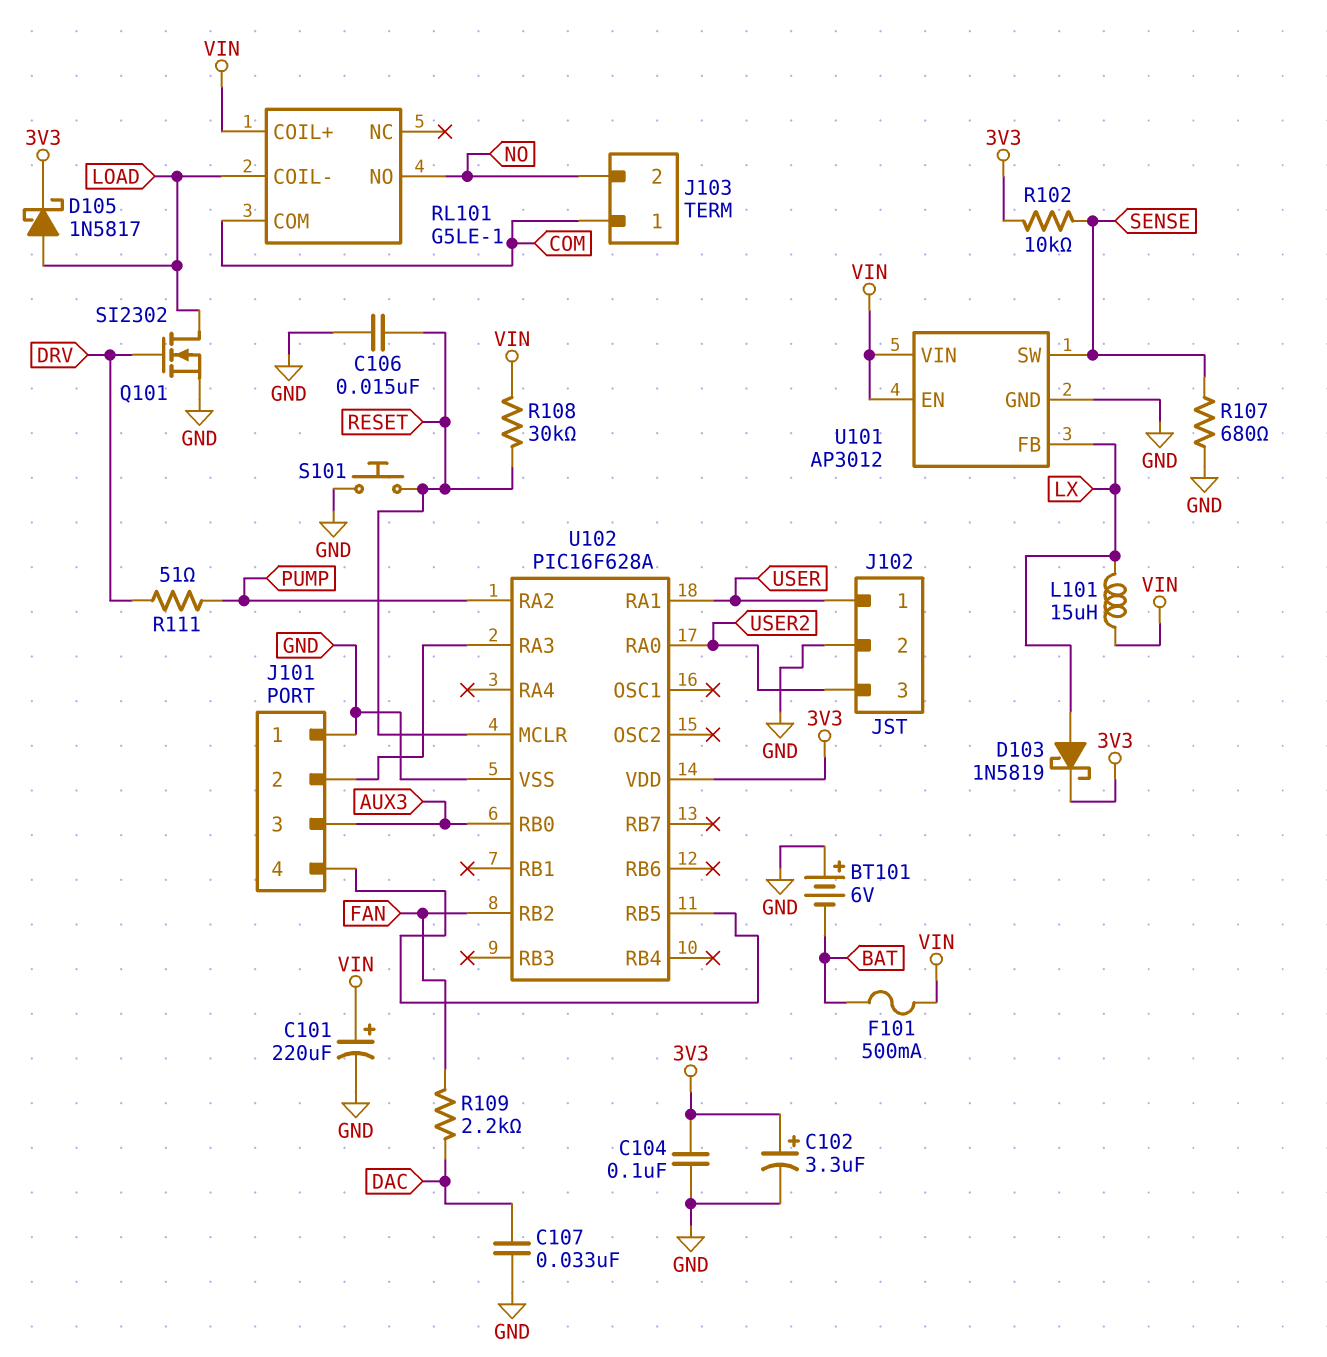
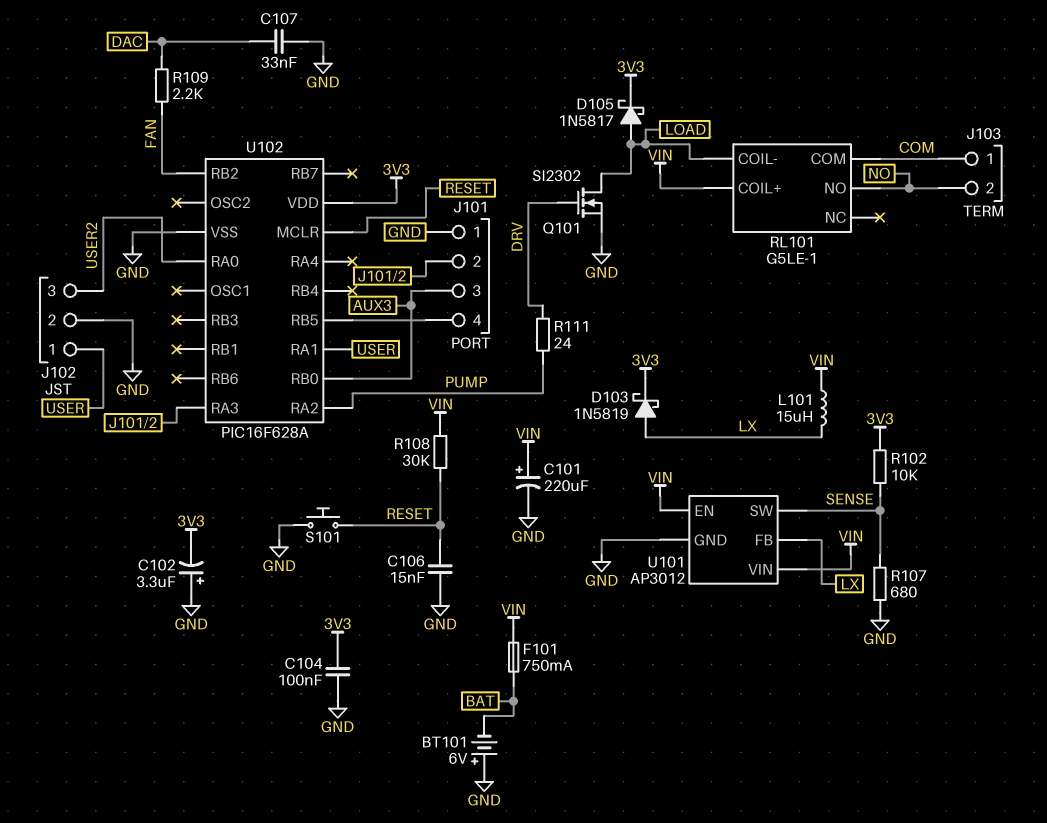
C102: 3.3uF (plus 3V3, minus GND) -> 3.3uF (plus GND, minus 3V3)
F101: 500mA (BAT, VIN) -> 750mA (BAT, VIN)
R111: 51 (DRV, PUMP) -> 24 (DRV, PUMP)

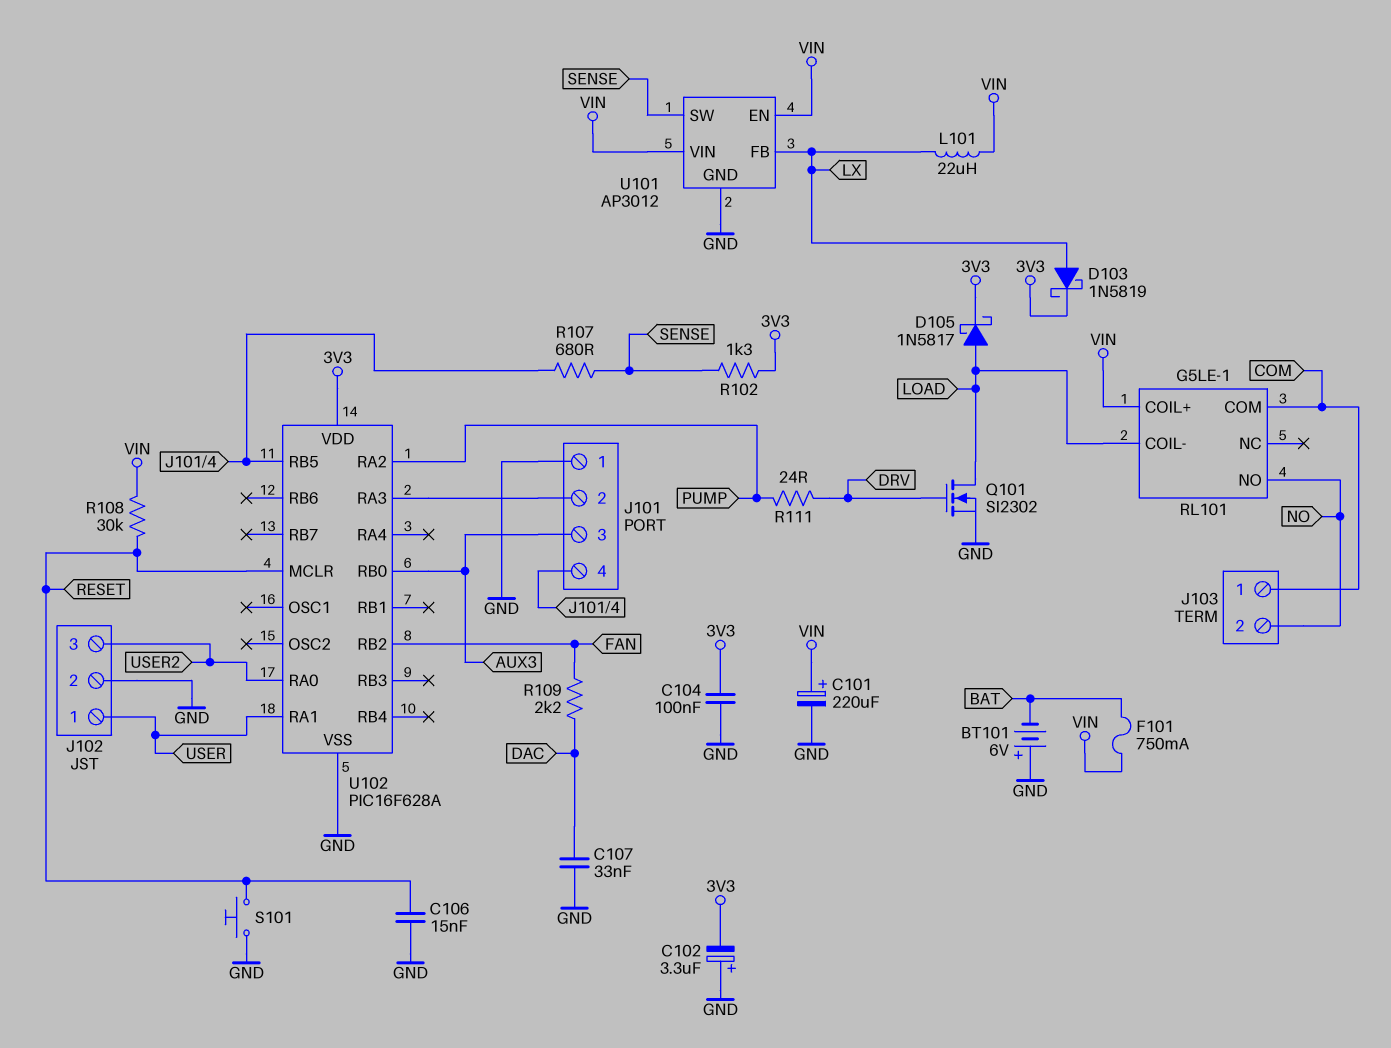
L101: 15uH (LX, VIN) -> 22uH (LX, VIN)
R102: 10k (3V3, SENSE) -> 1.3k (3V3, SENSE)
R107: 680 (GND, SENSE) -> 680 (J101/4, SENSE)

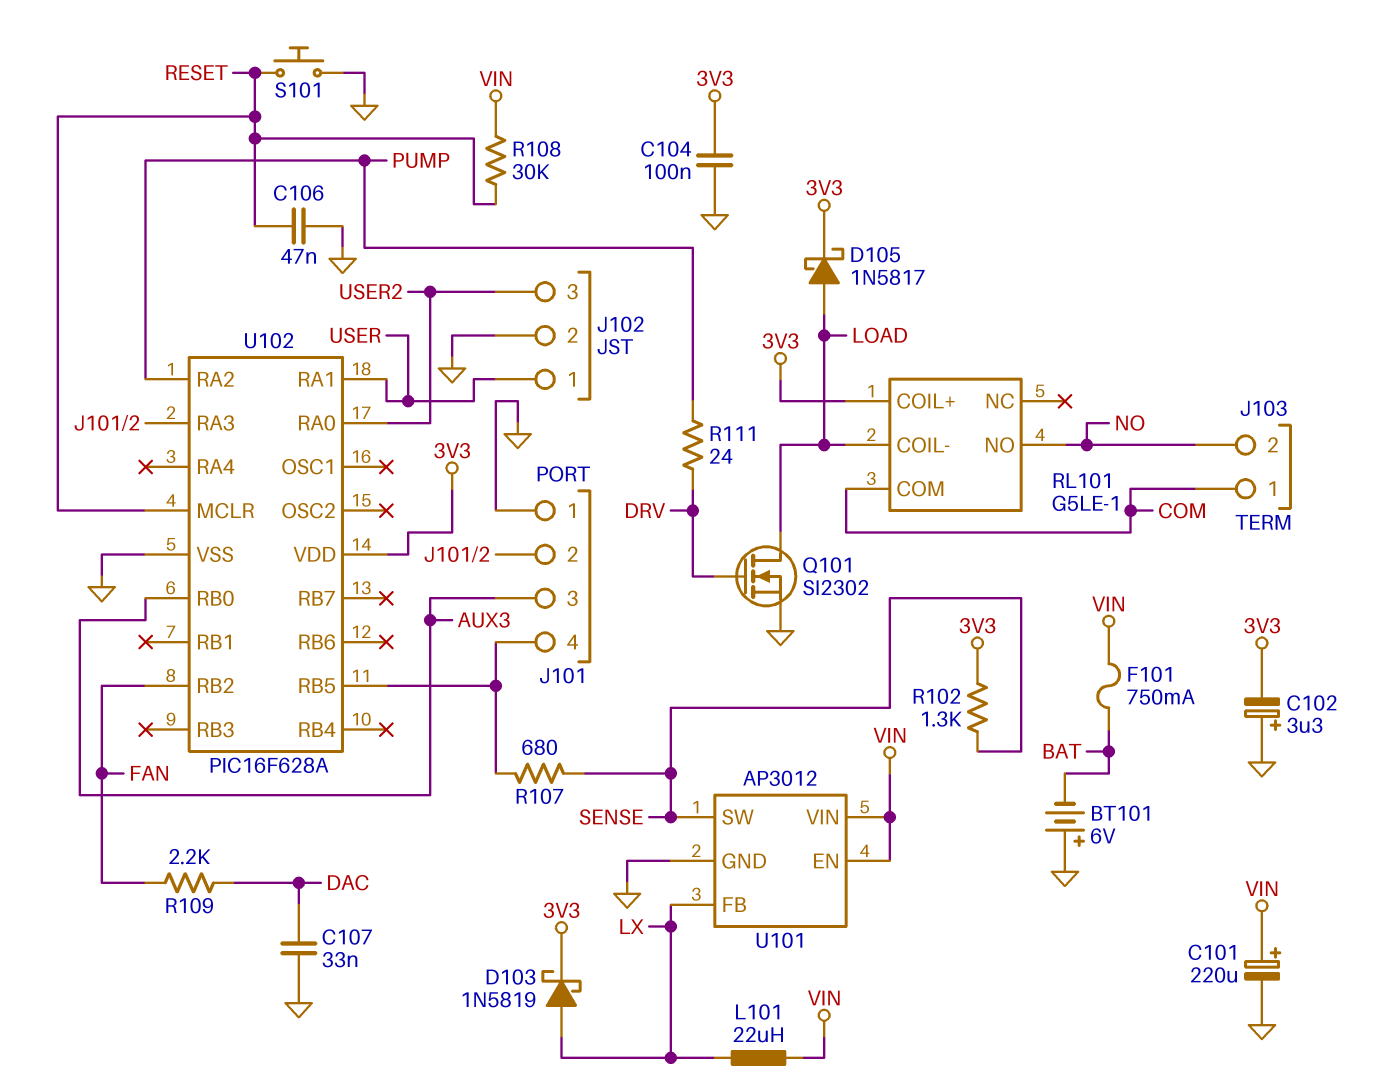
C106: 15nF (GND, RESET) -> 47nF (GND, RESET)
RL101 pin COIL+: VIN -> 3V3

